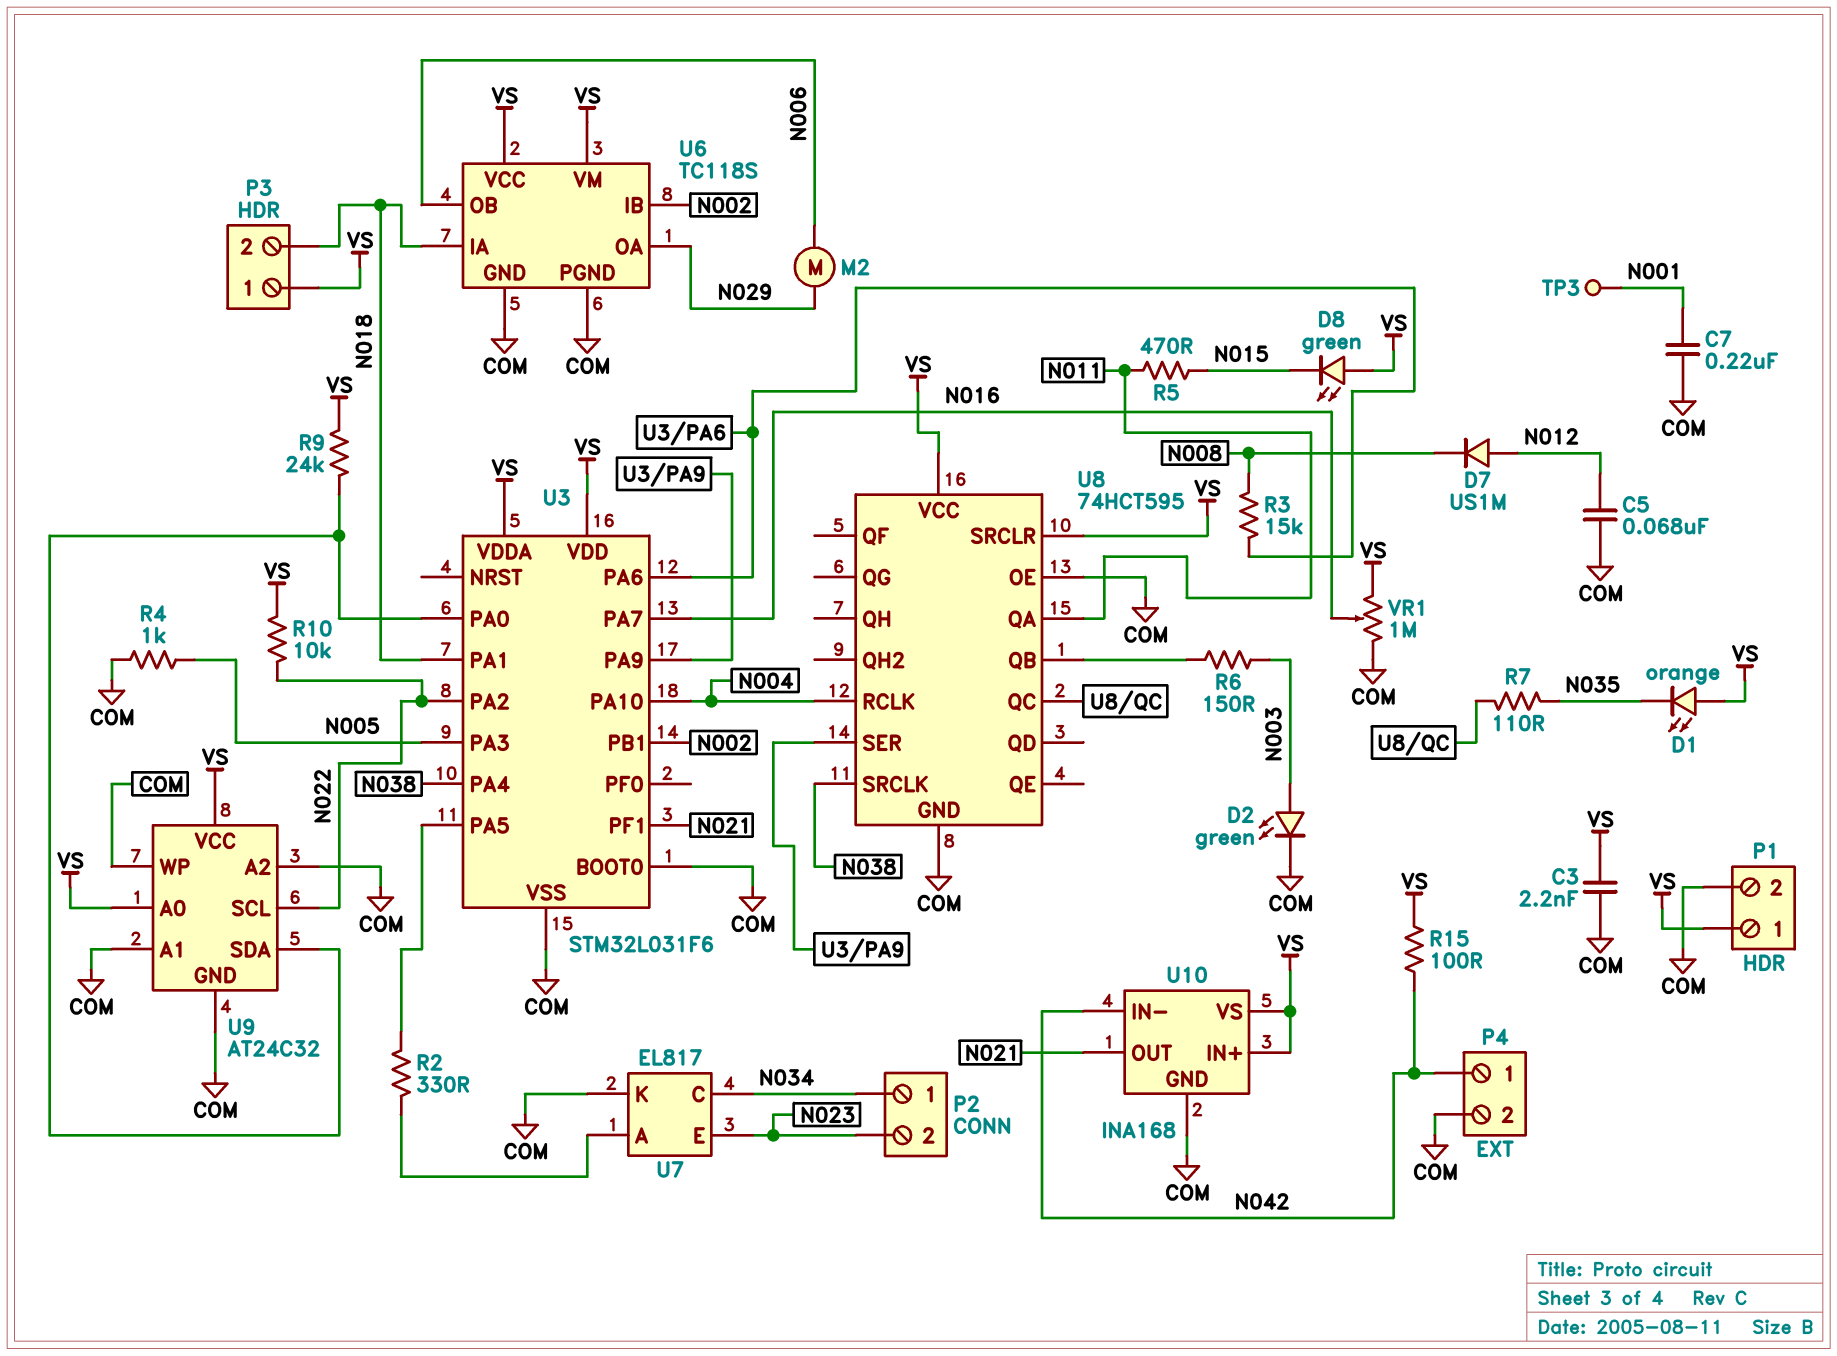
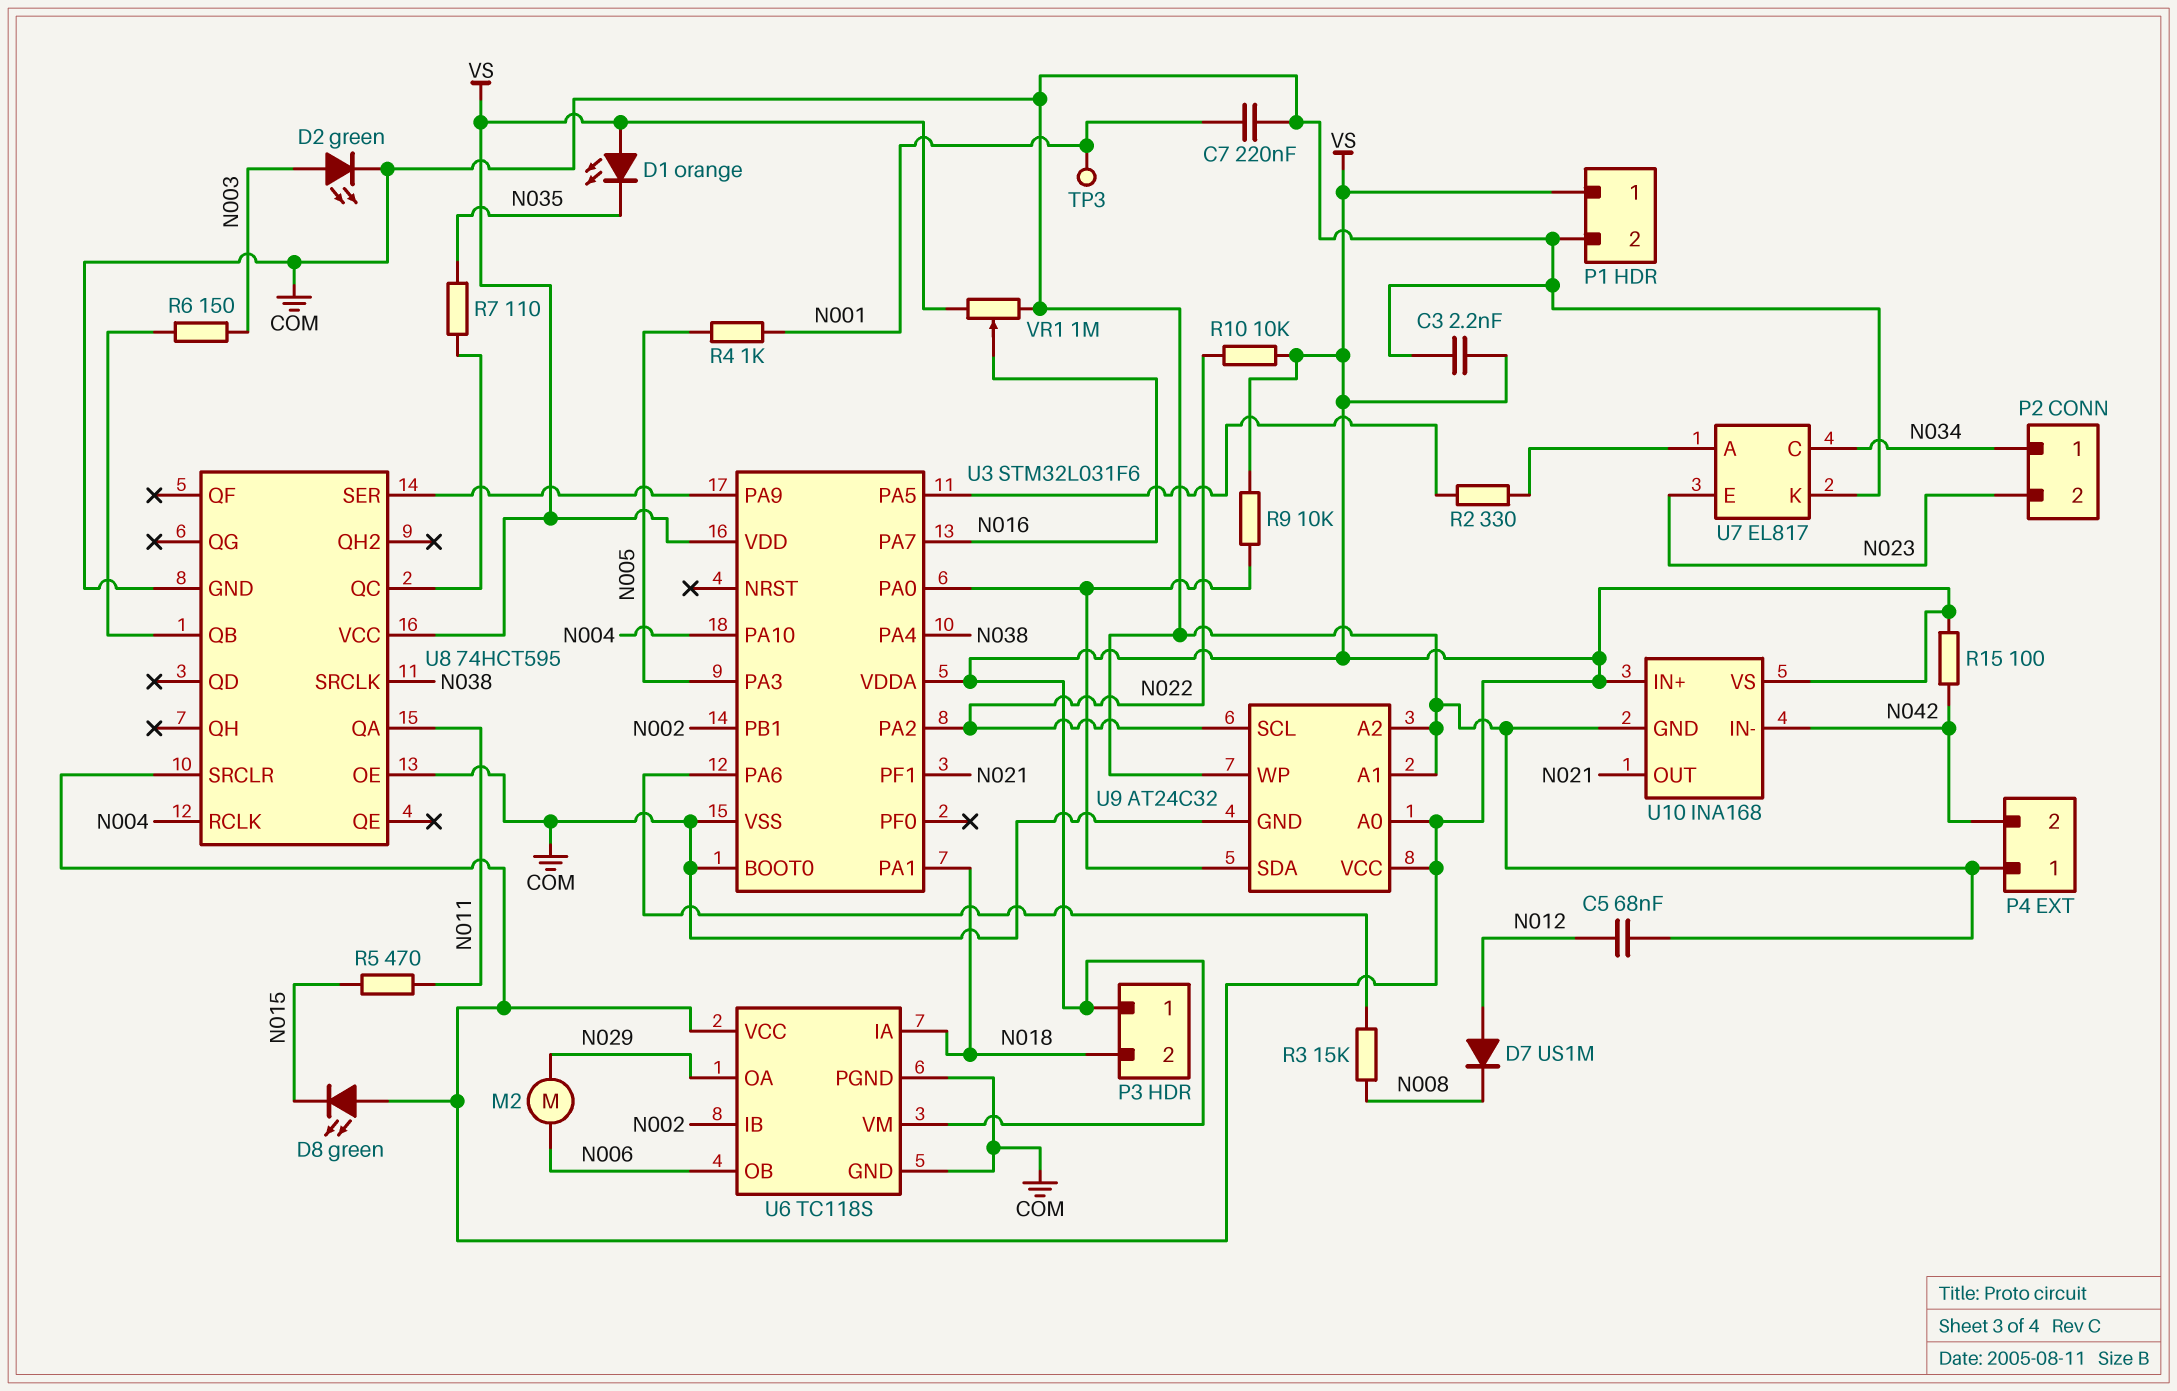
P4 pin 1: N042 -> COM
P4 pin 2: COM -> N042
R4: 1k (COM, N005) -> 1k (N001, N005)
R9: 24k (U3/PA0, VS) -> 10k (U3/PA0, VS)

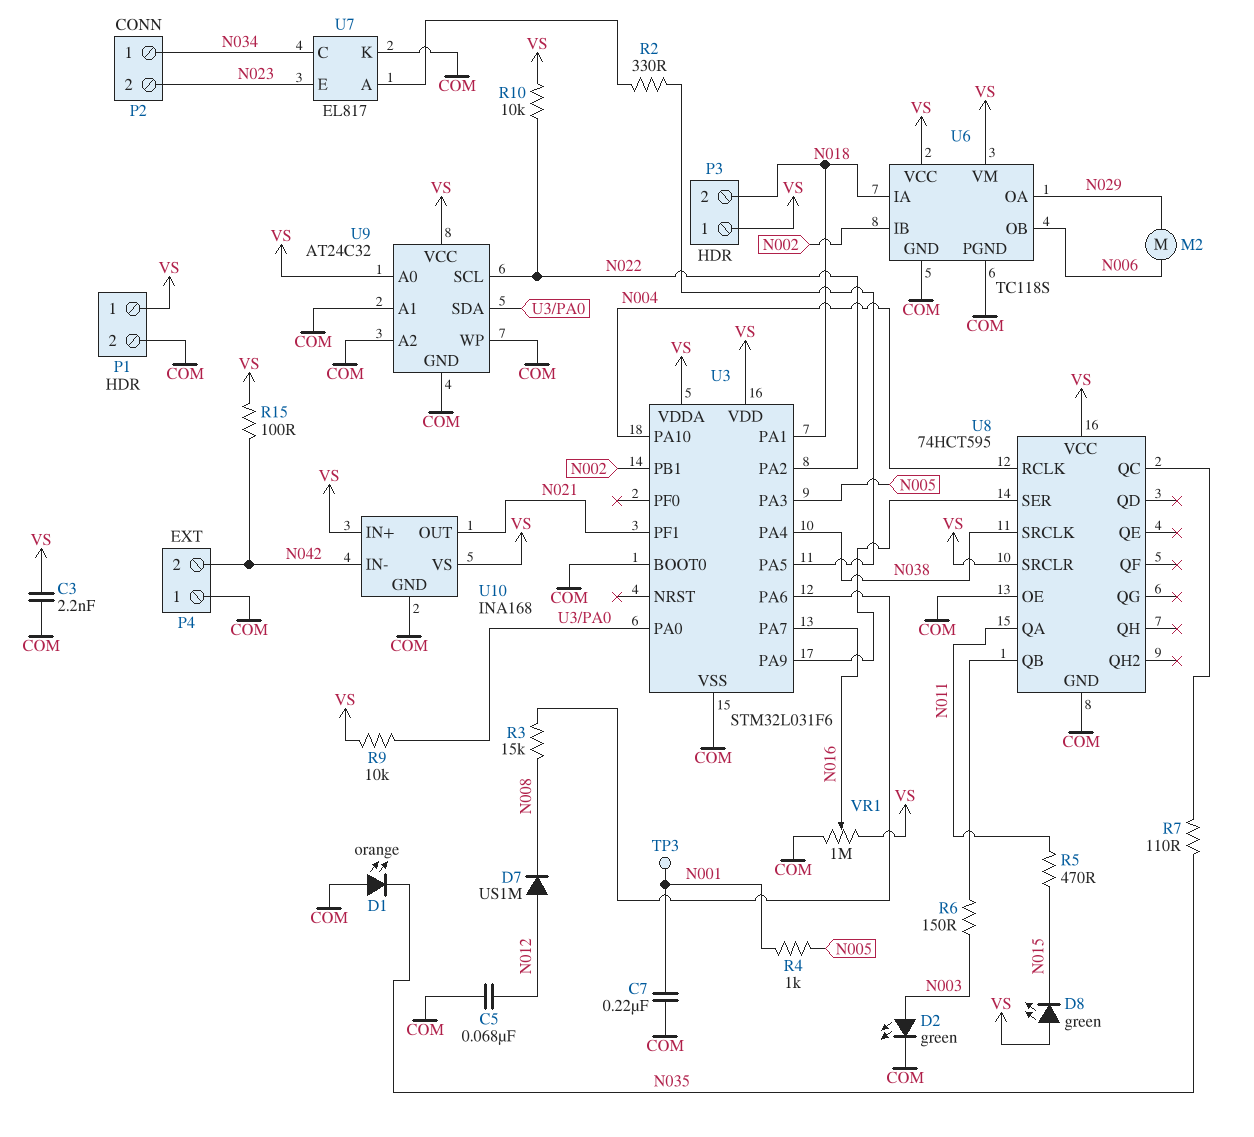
D1: LED orange (A VS, K N035) -> LED orange (A COM, K N035)

